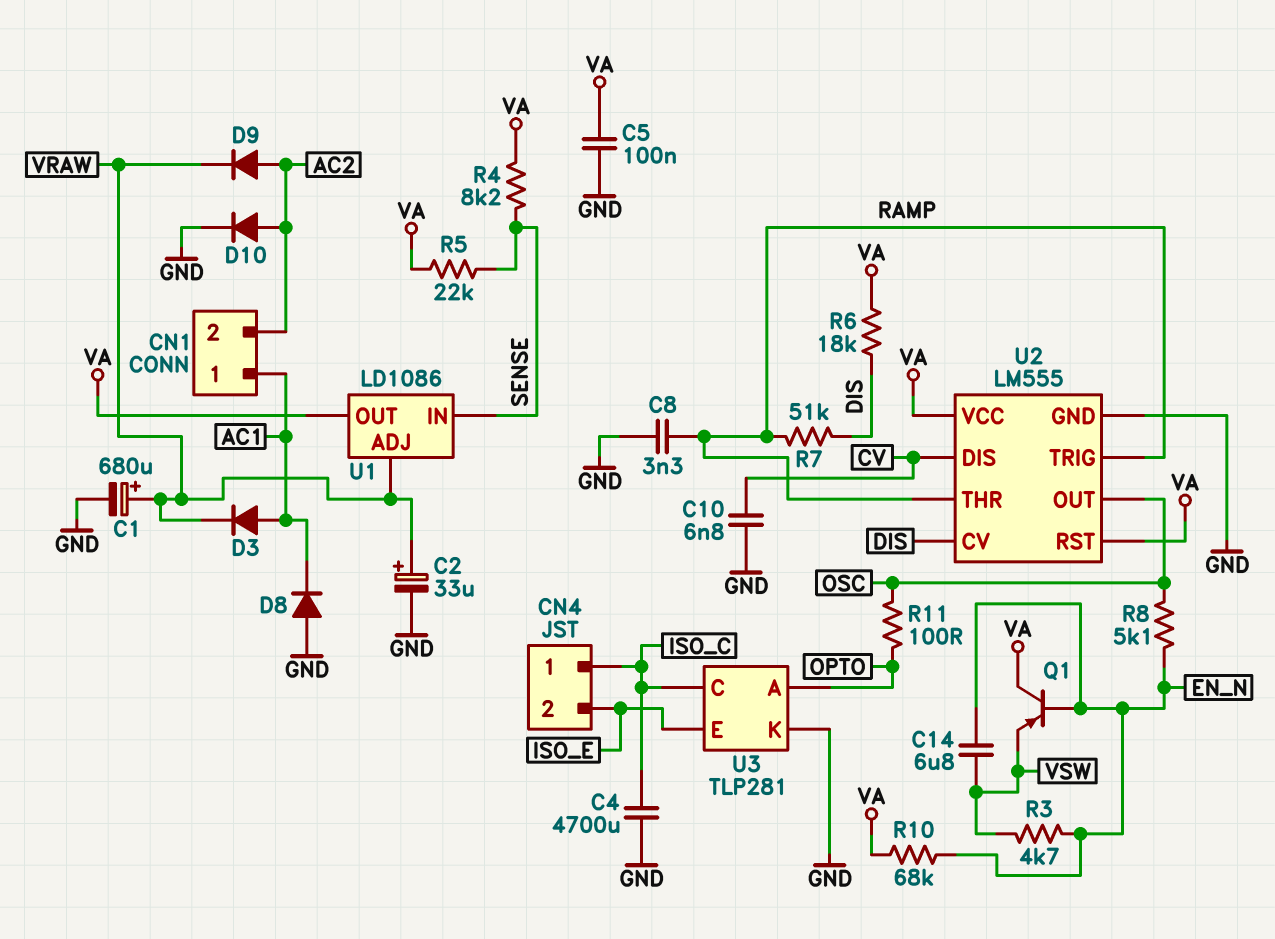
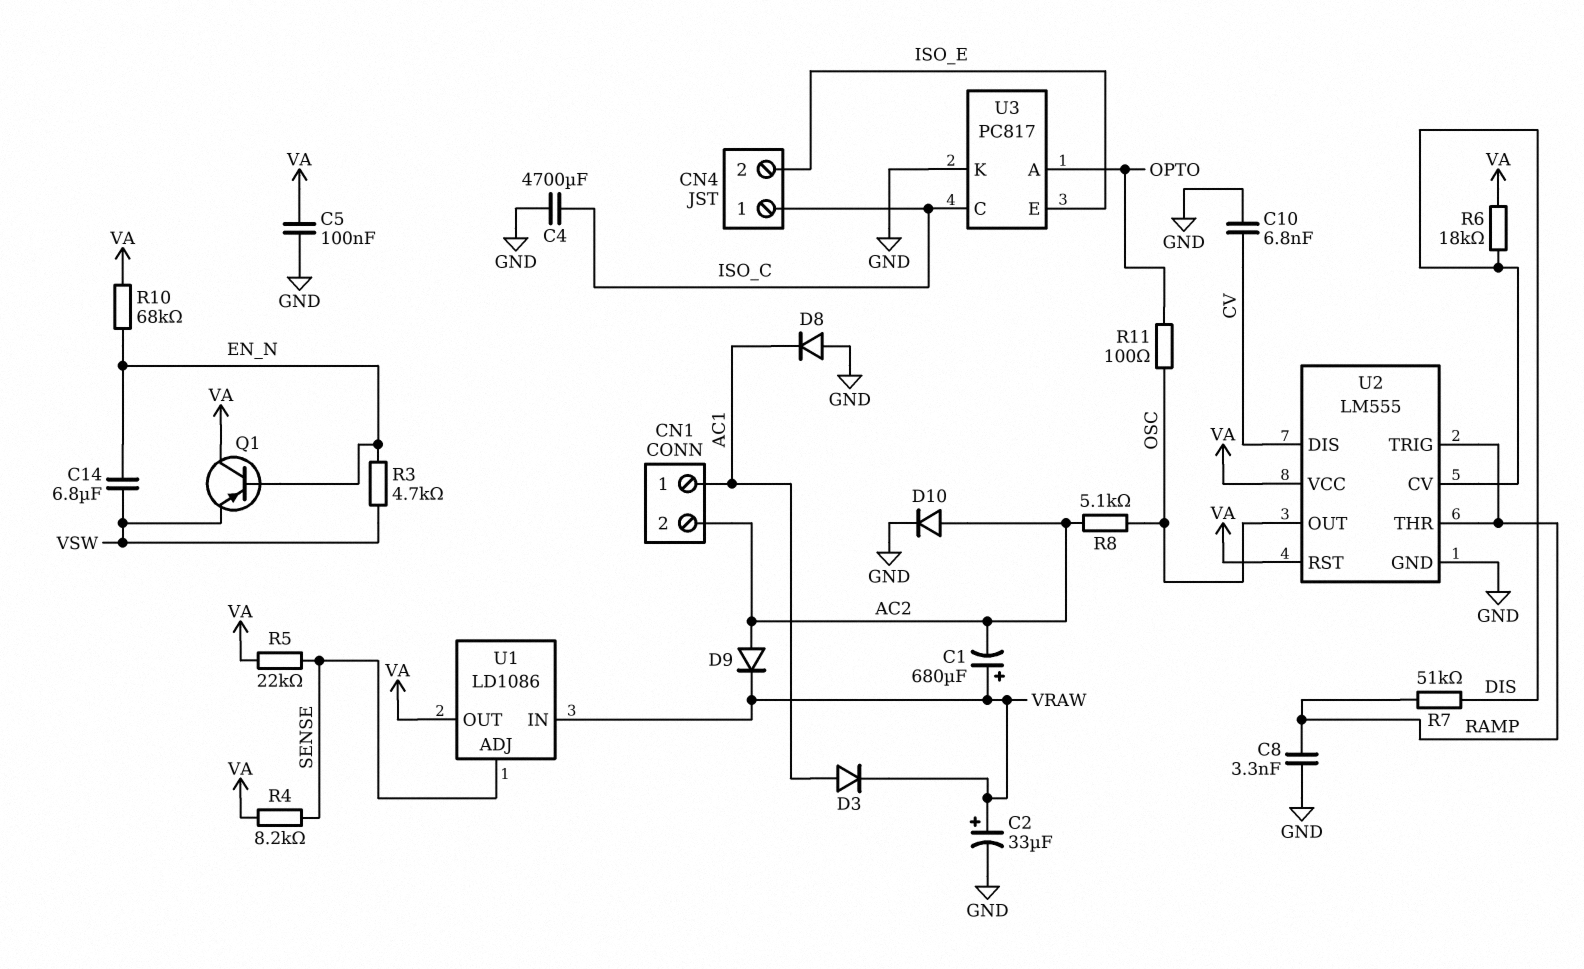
C1: 680uF (plus VRAW, minus GND) -> 680uF (plus VRAW, minus AC2)
R8: 5.1k (EN_N, OSC) -> 5.1k (AC2, OSC)
U1 pin ADJ: VRAW -> SENSE
U1 pin IN: SENSE -> VRAW
U3: TLP281 -> PC817

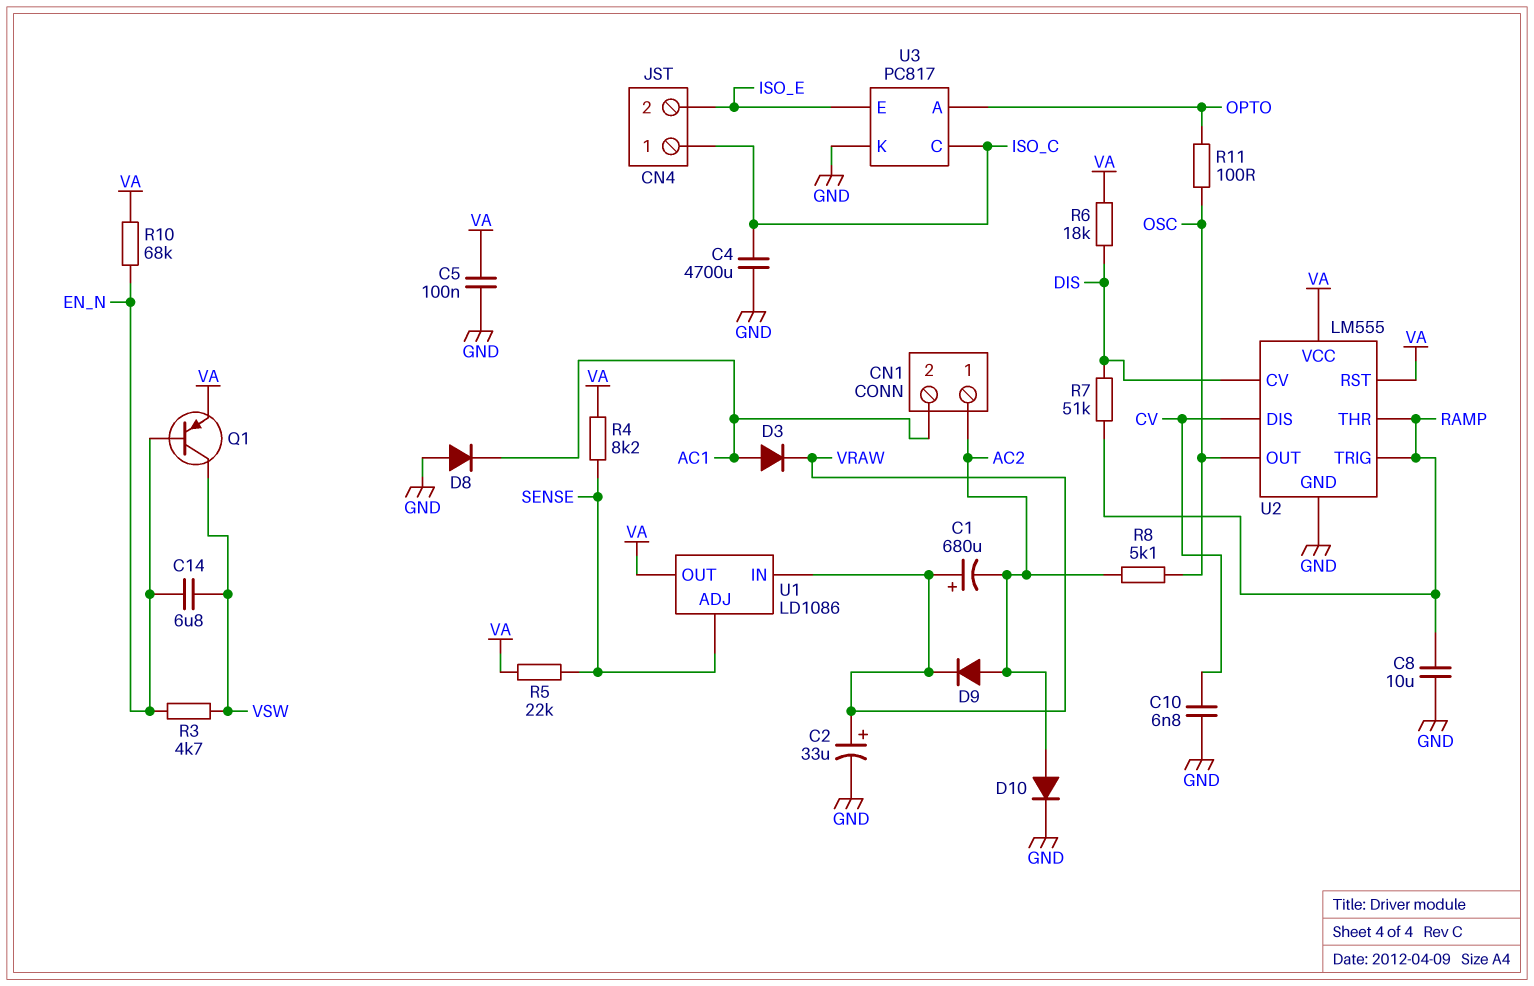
C8: 3.3nF (GND, RAMP) -> 10uF (GND, RAMP)
CN1 pin 1: AC1 -> AC2
CN1 pin 2: AC2 -> AC1
Q1: PNP (B EN_N, C VA, E VSW) -> PNP (B EN_N, C VSW, E VA)

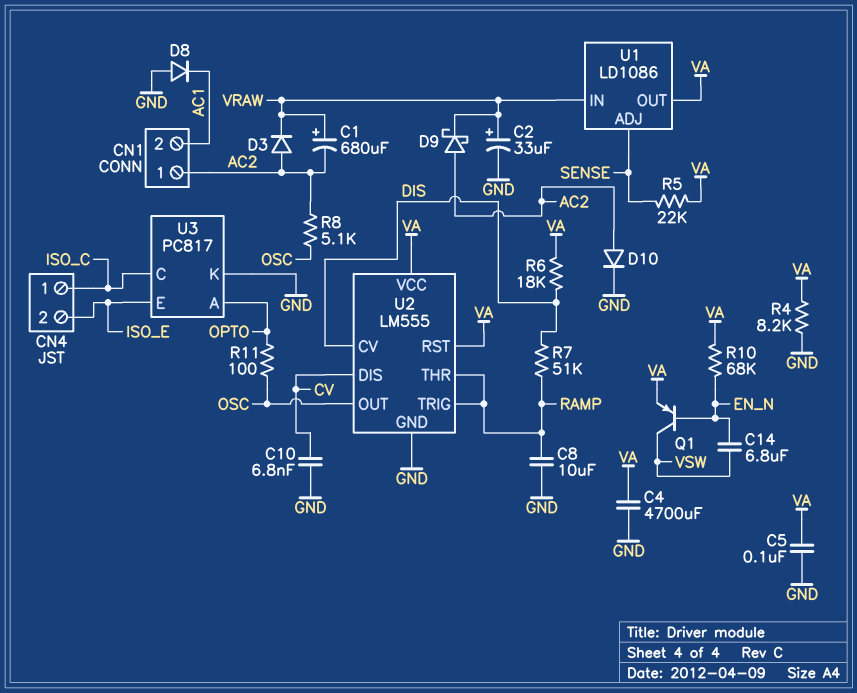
C4: 4700uF (GND, ISO_C) -> 4700uF (GND, VA)
D3: diode (A AC1, K VRAW) -> diode (A AC2, K VRAW)
D9: diode (A AC2, K VRAW) -> schottky (A AC2, K VRAW)
R3: 4.7k (EN_N, VSW) -> none
R4: 8.2k (SENSE, VA) -> 8.2k (GND, VA)

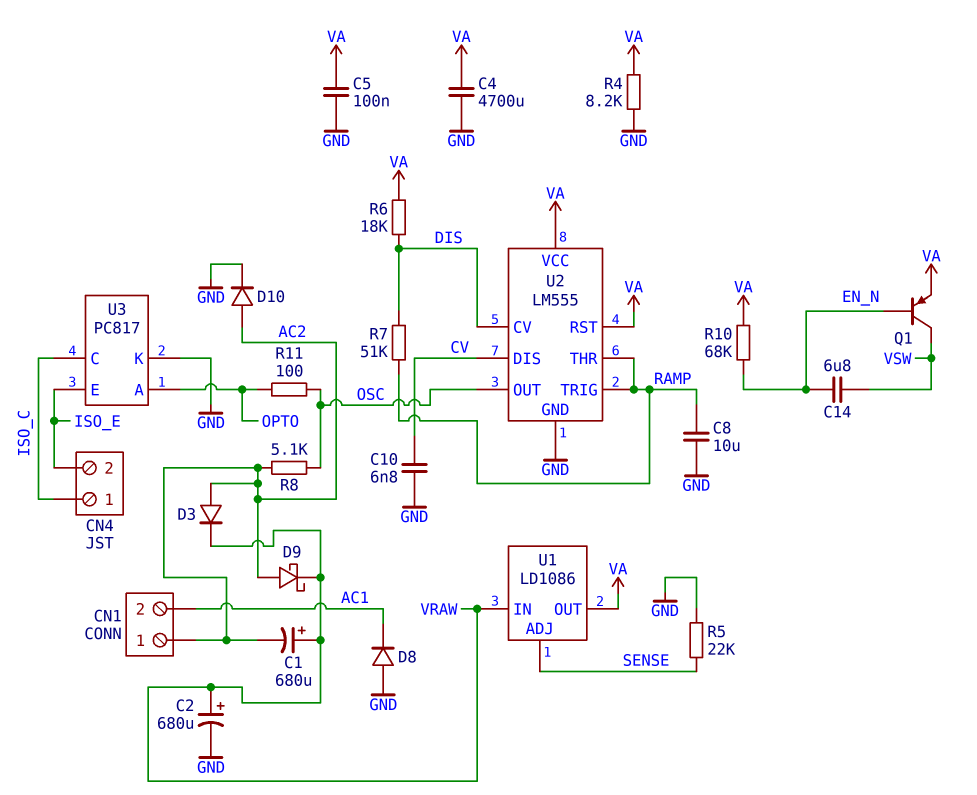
C2: 33uF (plus VRAW, minus GND) -> 680uF (plus VRAW, minus GND)
R5: 22k (SENSE, VA) -> 22k (GND, SENSE)

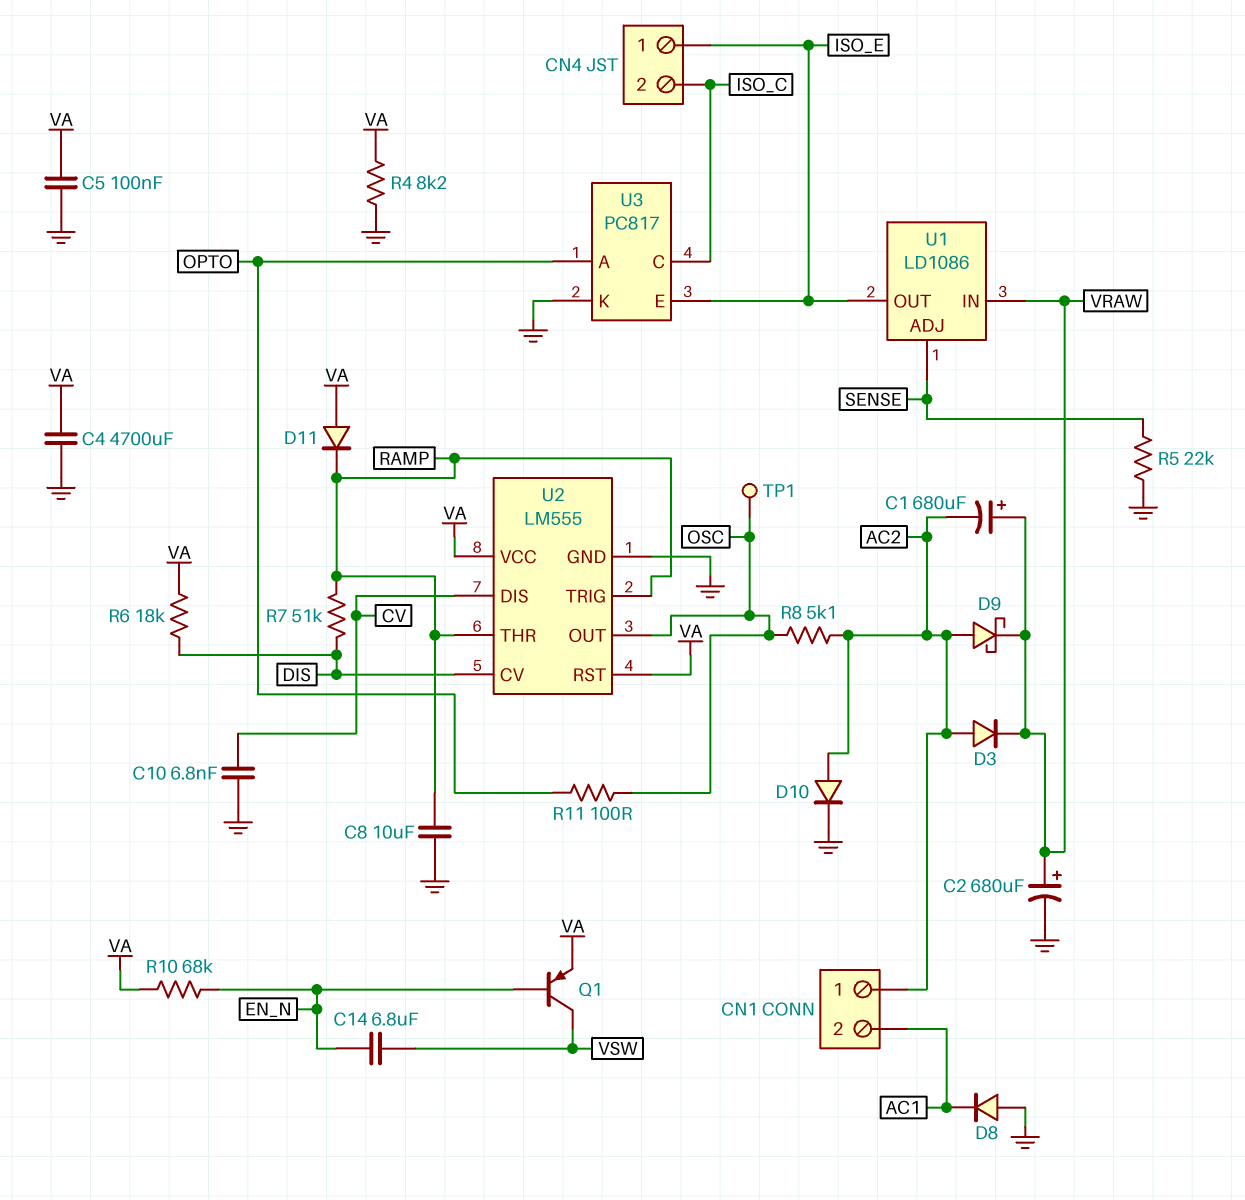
CN4 pin 1: ISO_C -> ISO_E
CN4 pin 2: ISO_E -> ISO_C
D11: none -> diode (A VA, K RAMP)
TP1: none -> test point (OSC)
U1 pin OUT: VA -> ISO_E

